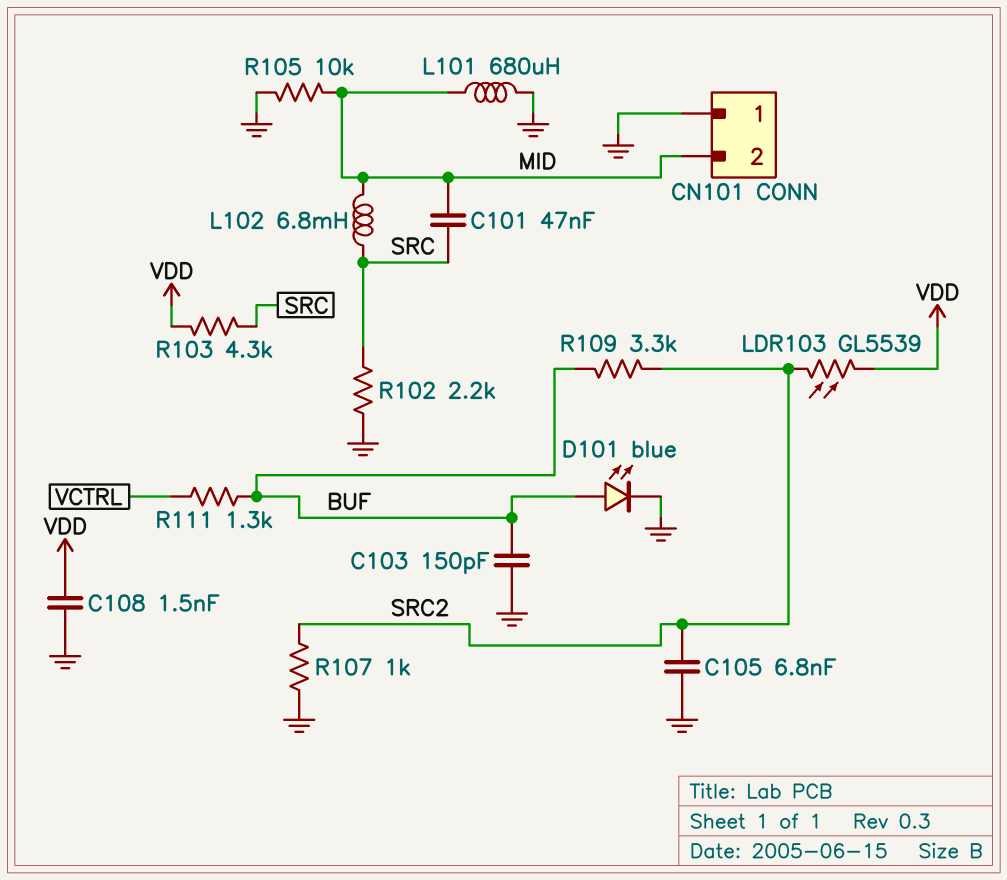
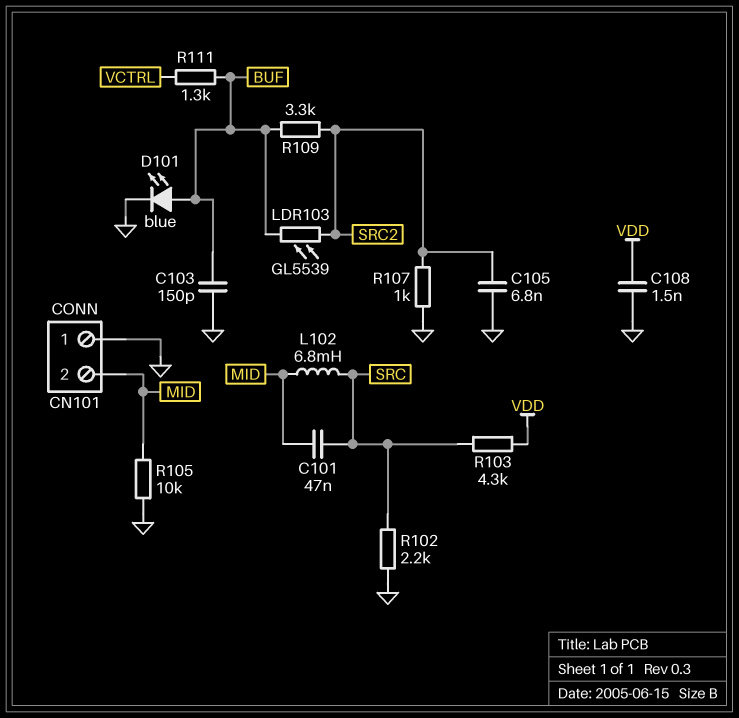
L101: 680uH (GND, MID) -> none
LDR103: GL5539 (SRC2, VDD) -> GL5539 (BUF, SRC2)

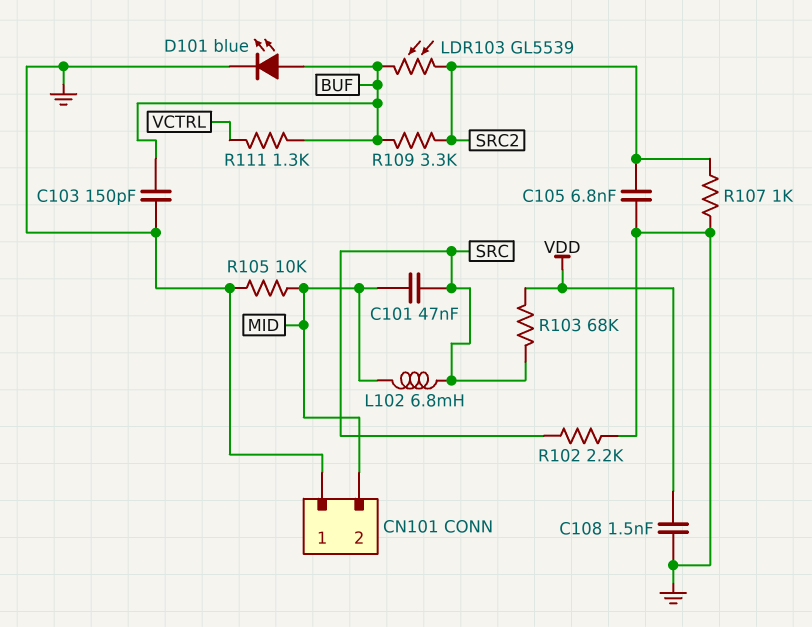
R103: 4.3k (SRC, VDD) -> 68k (SRC, VDD)

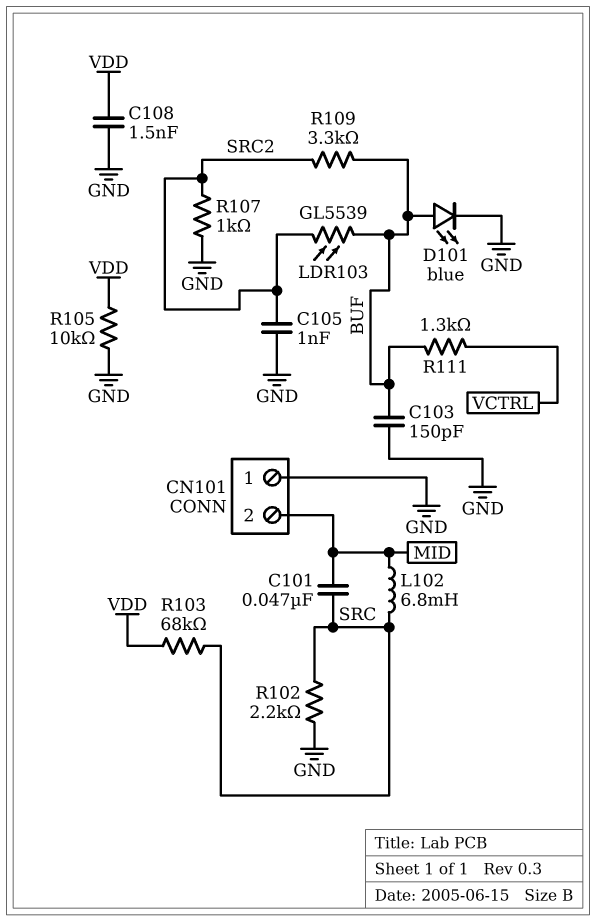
C105: 6.8nF (GND, SRC2) -> 1nF (GND, SRC2)
R105: 10k (GND, MID) -> 10k (GND, VDD)

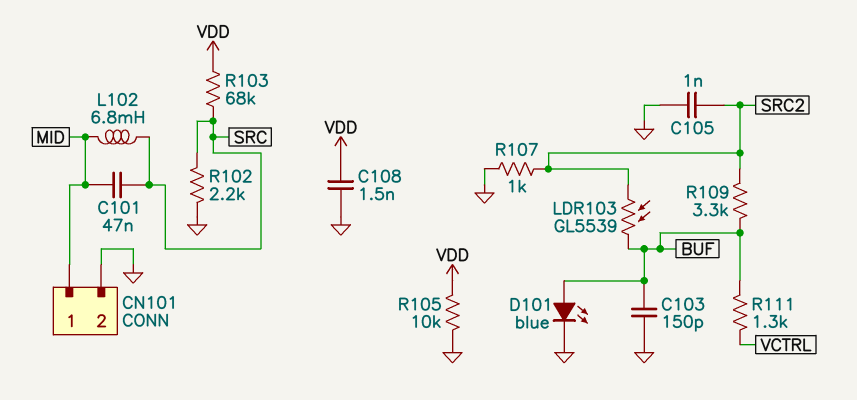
CN101 pin 1: GND -> MID
CN101 pin 2: MID -> GND

